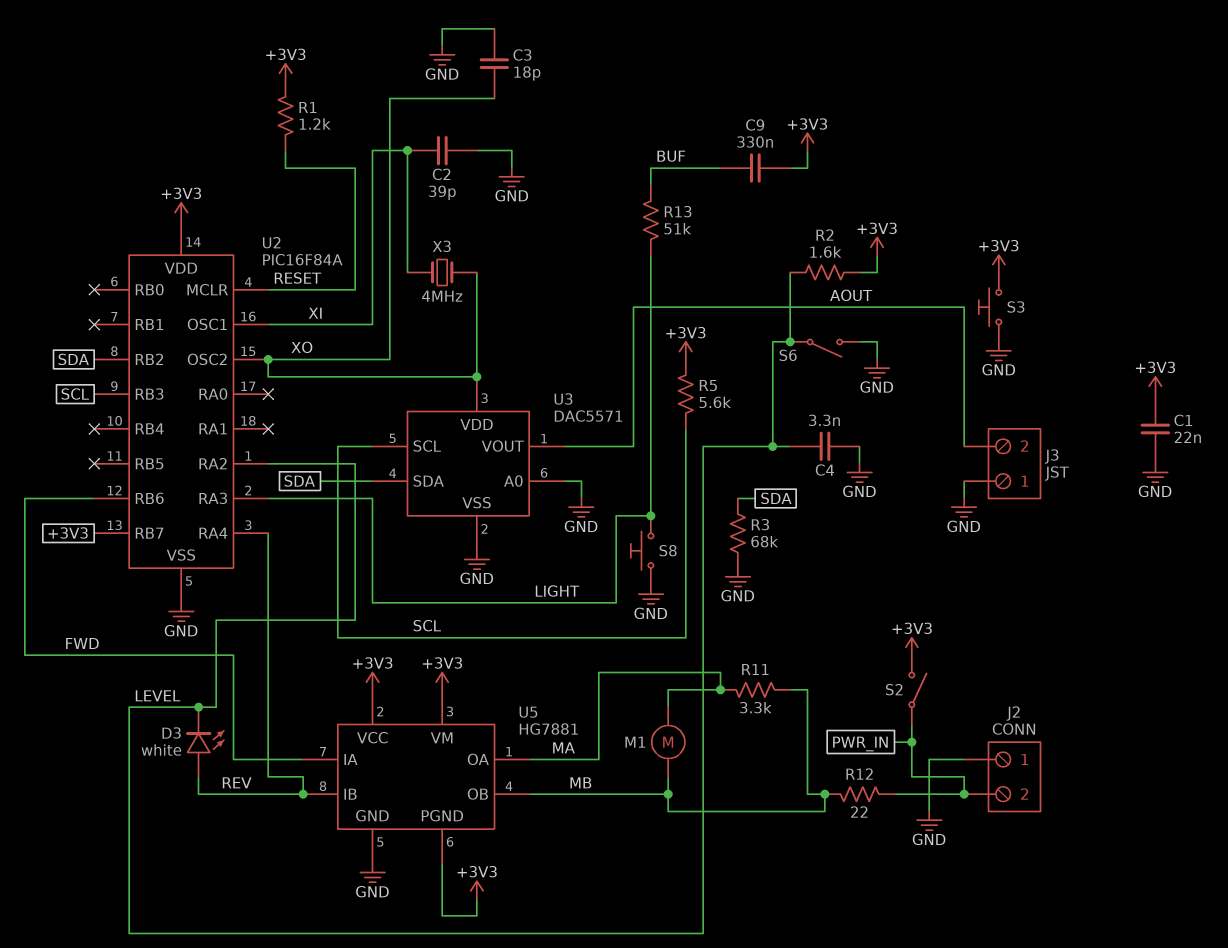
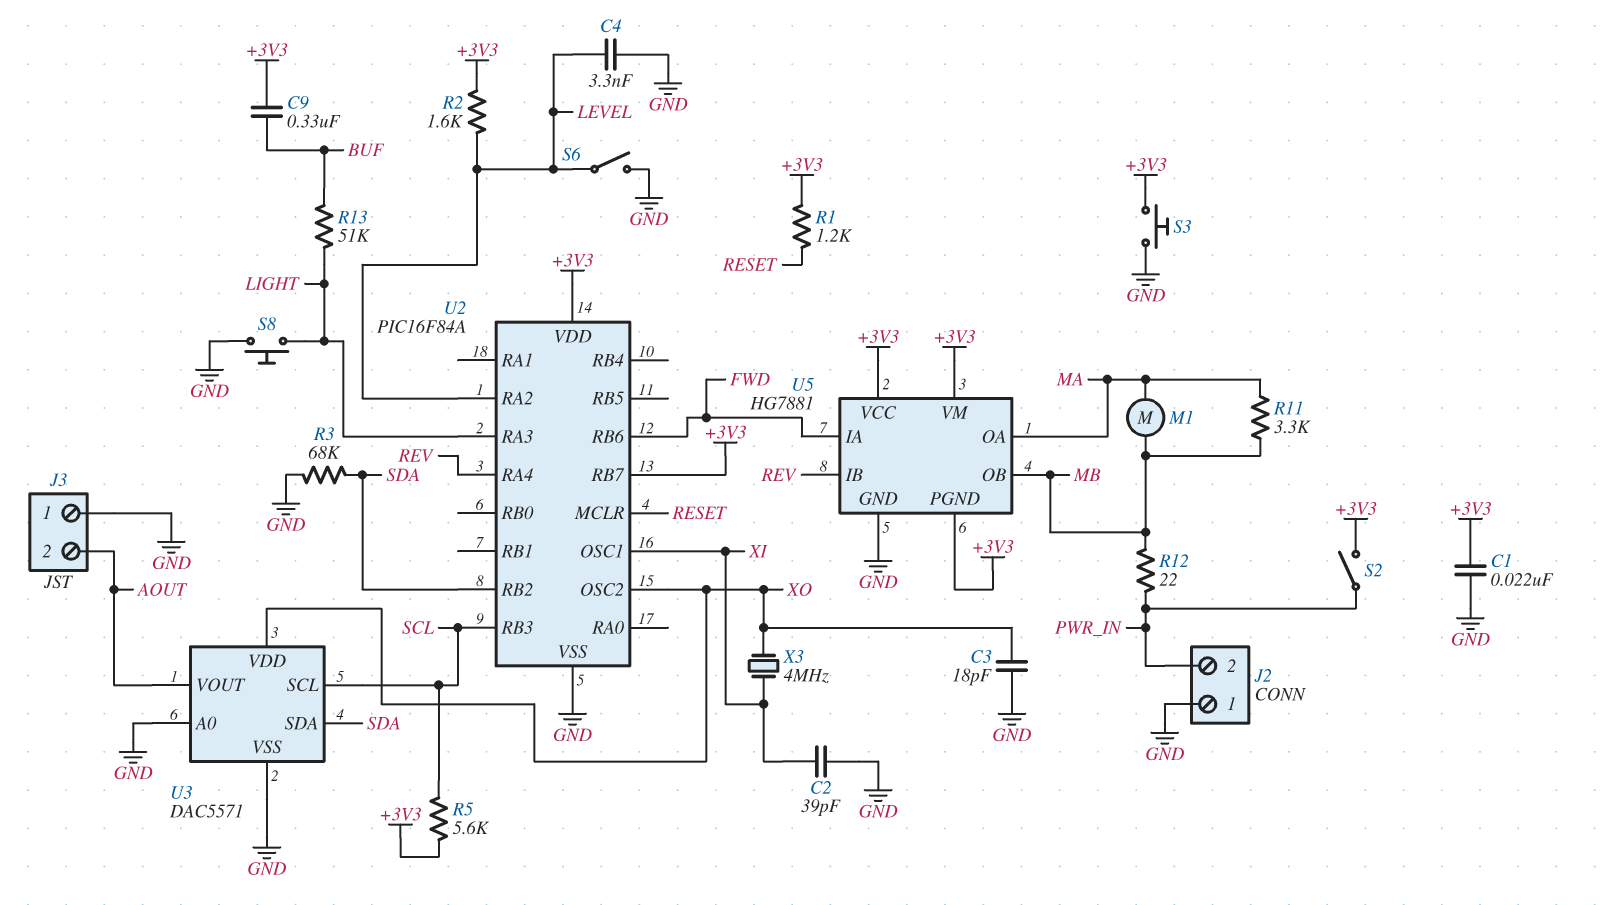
D3: LED white (A REV, K LEVEL) -> none

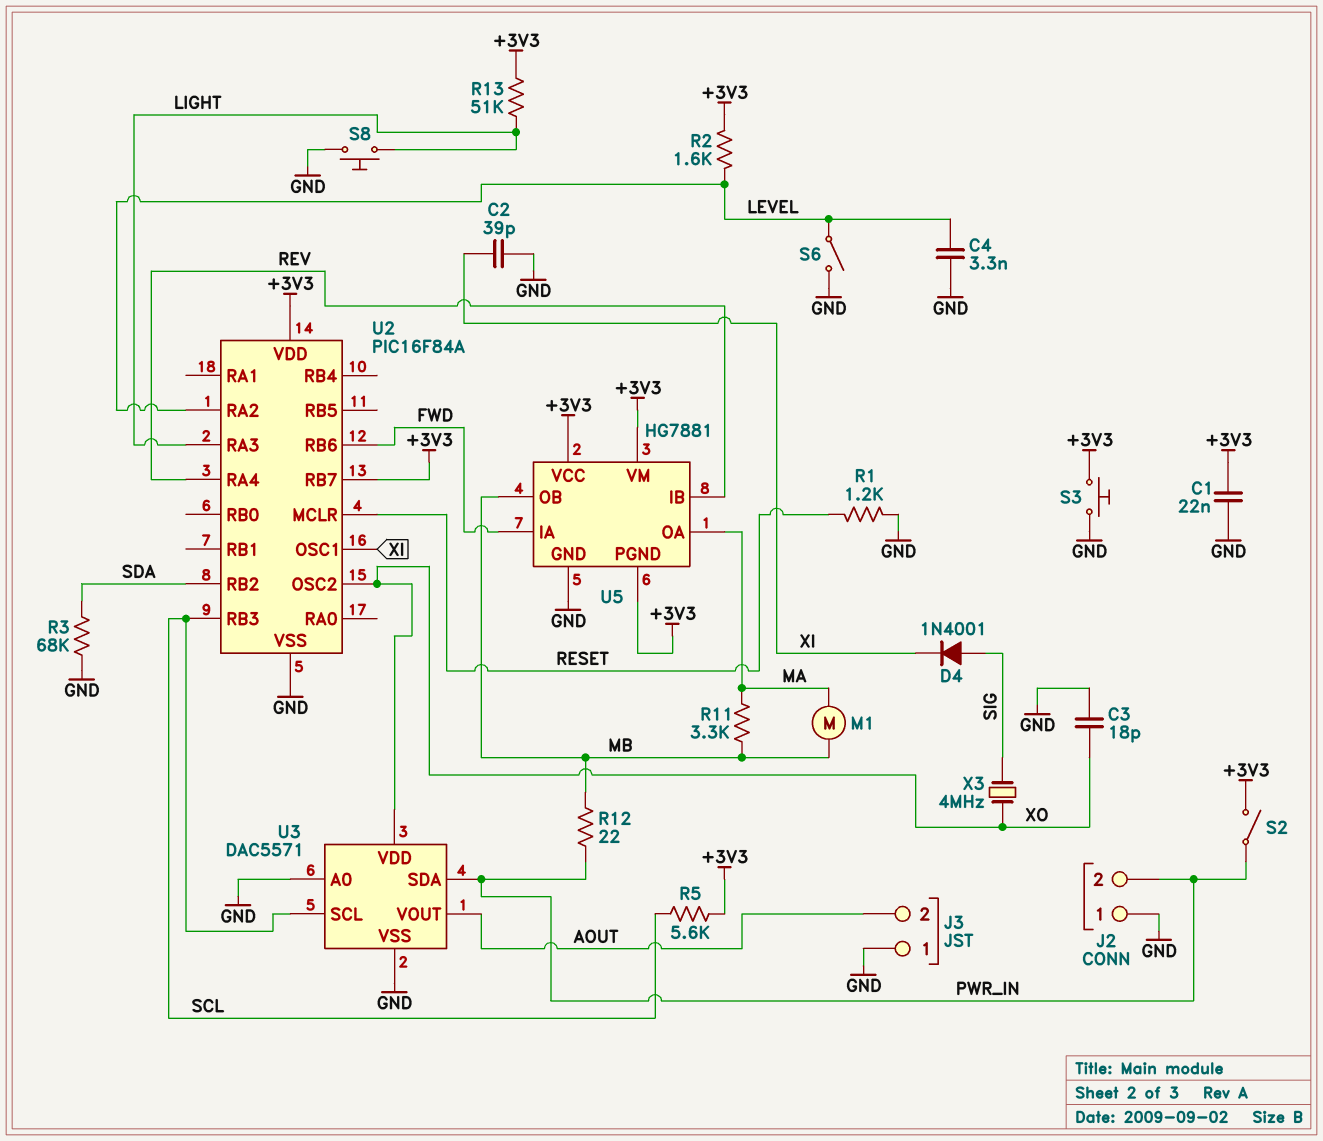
C9: 330nF (+3V3, BUF) -> none
D4: none -> diode 1N4001 (A SIG, K XI)
R1: 1.2k (+3V3, RESET) -> 1.2k (GND, RESET)
R13: 51k (BUF, LIGHT) -> 51k (+3V3, LIGHT)
U3 pin SDA: SDA -> PWR_IN
X3: 4MHz (XI, XO) -> 4MHz (SIG, XO)

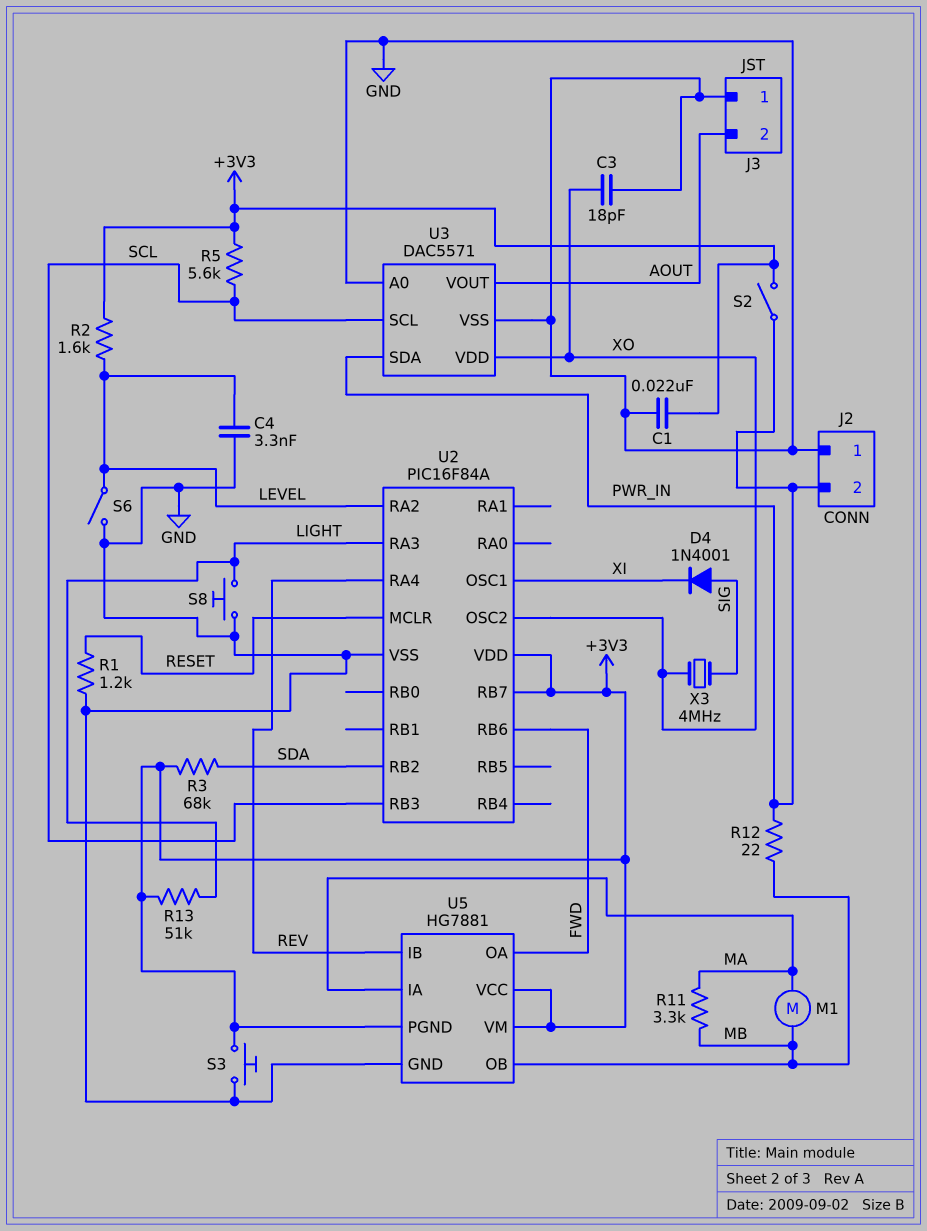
C2: 39pF (GND, XI) -> none
R3: 68k (GND, SDA) -> 68k (+3V3, SDA)
U5 pin IA: FWD -> MA
U5 pin OA: MA -> FWD

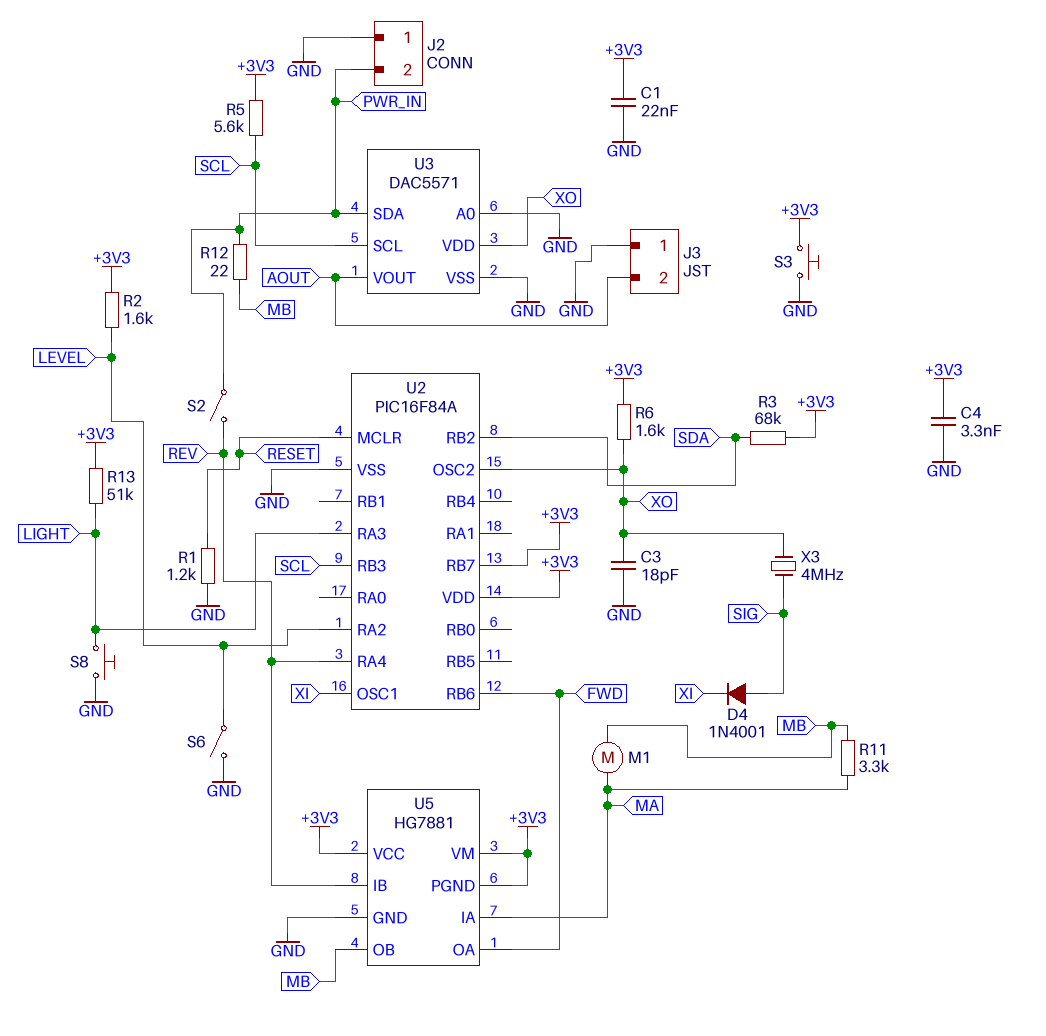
C4: 3.3nF (GND, LEVEL) -> 3.3nF (+3V3, GND)
R6: none -> 1.6k (+3V3, XO)
S2: switch (+3V3, PWR_IN) -> switch (PWR_IN, REV)

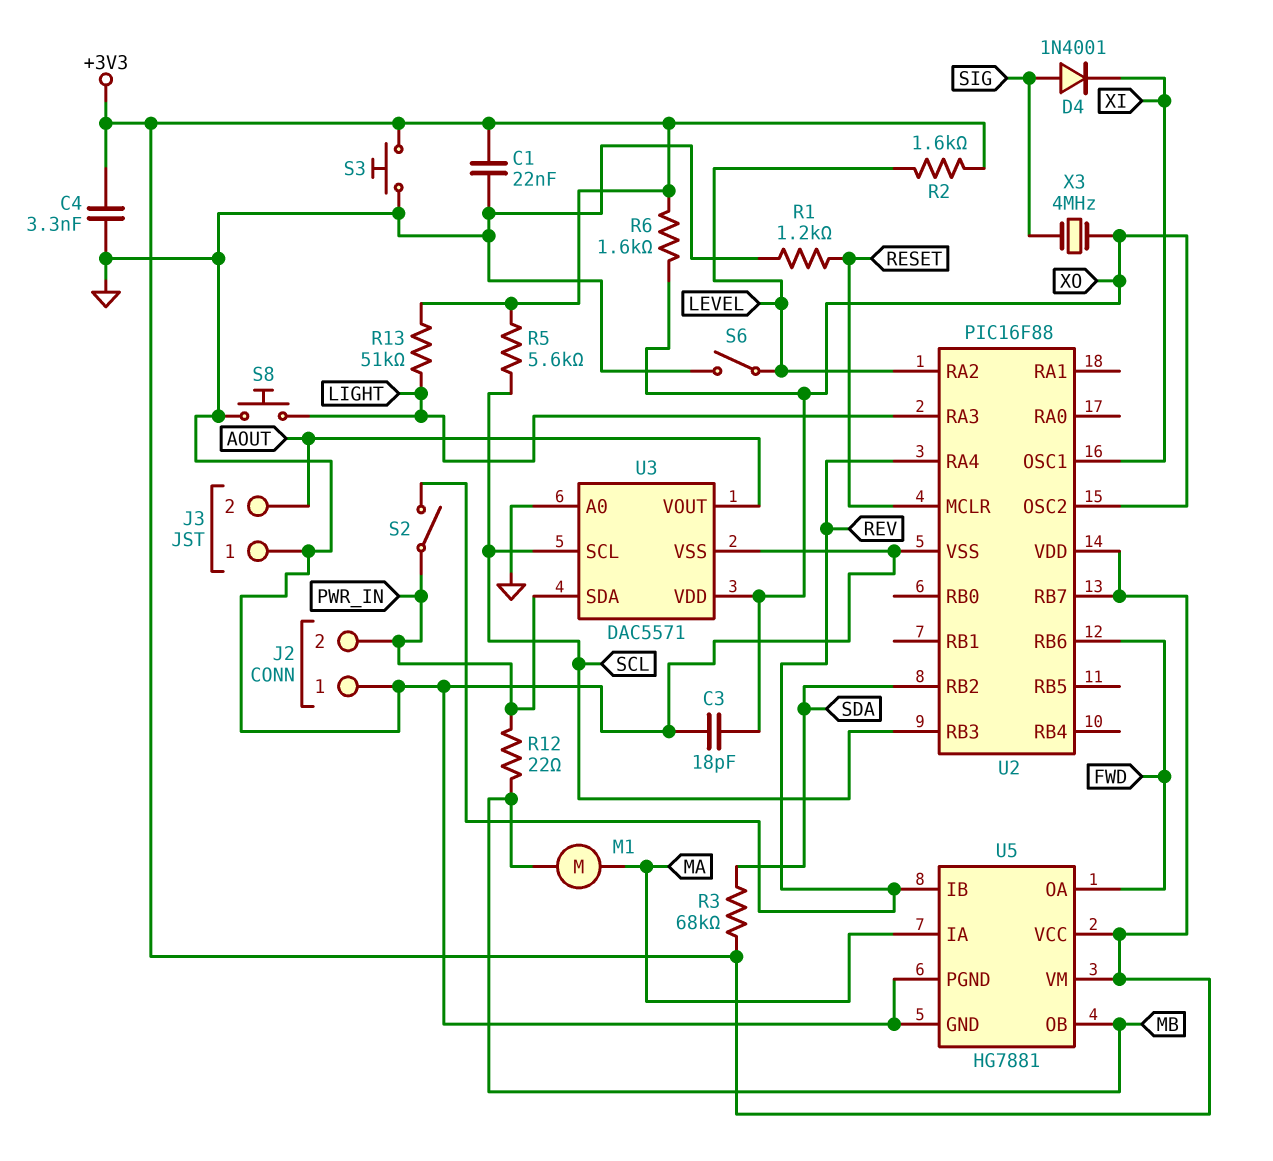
R11: 3.3k (MA, MB) -> none
U2: PIC16F84A -> PIC16F88
U5 pin PGND: +3V3 -> GND

